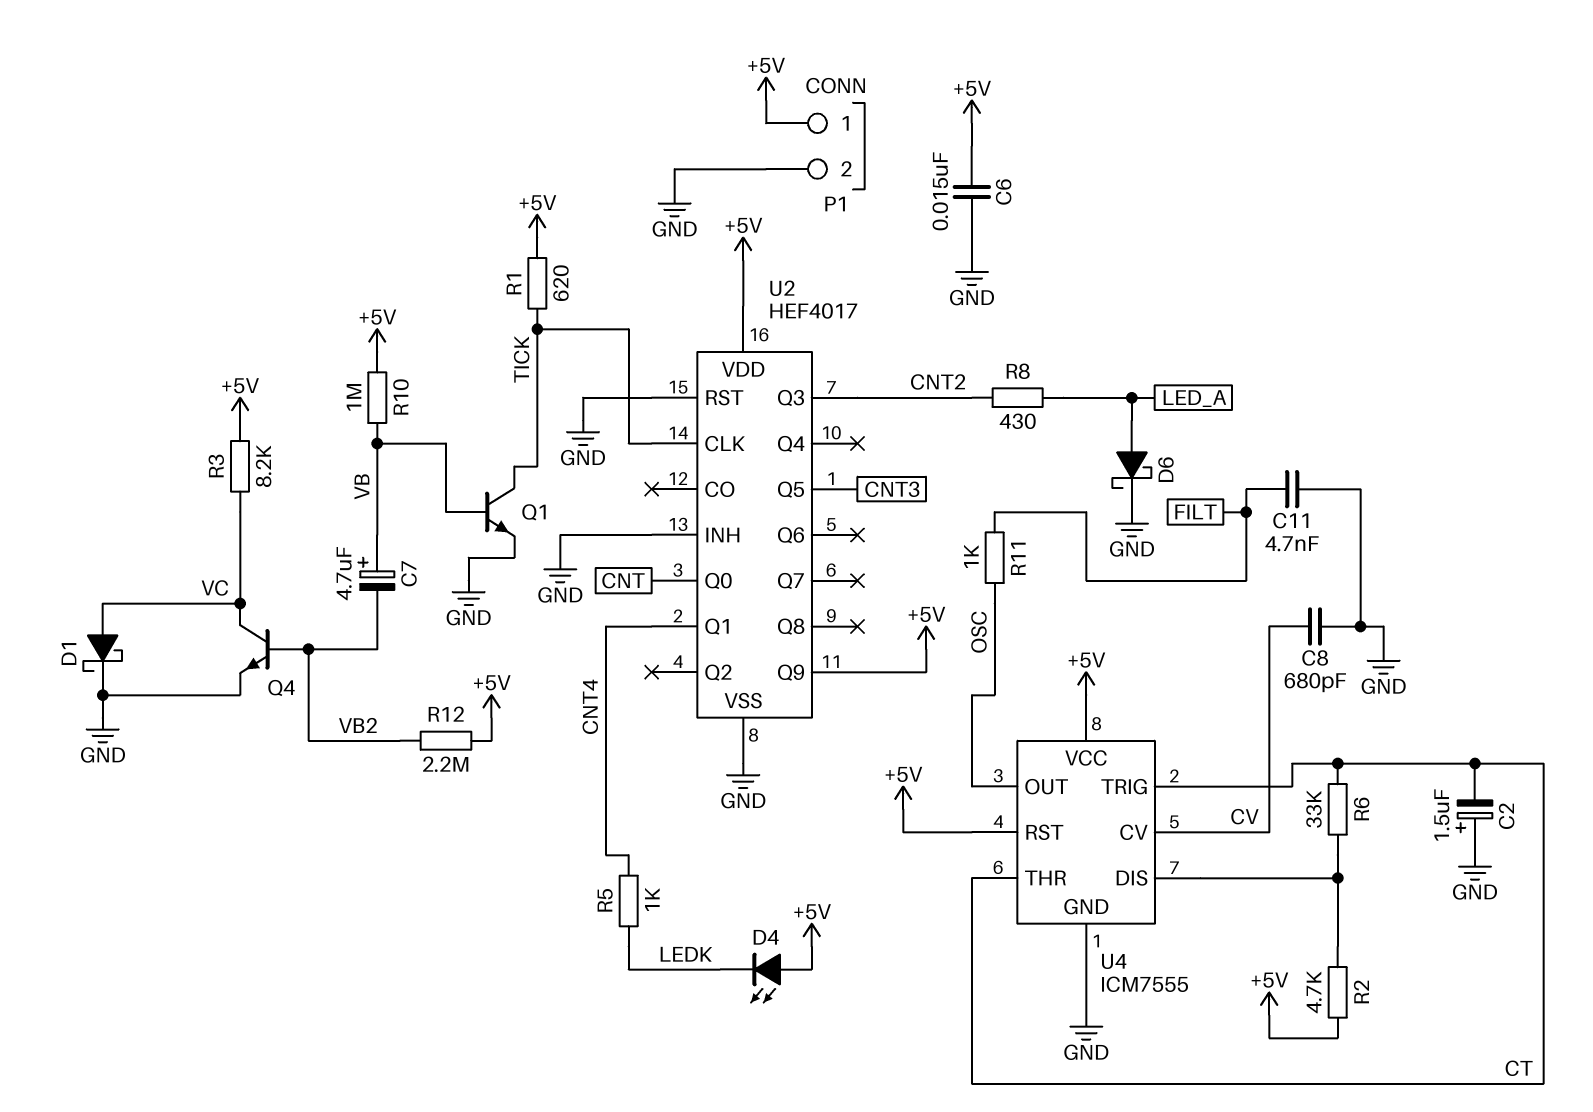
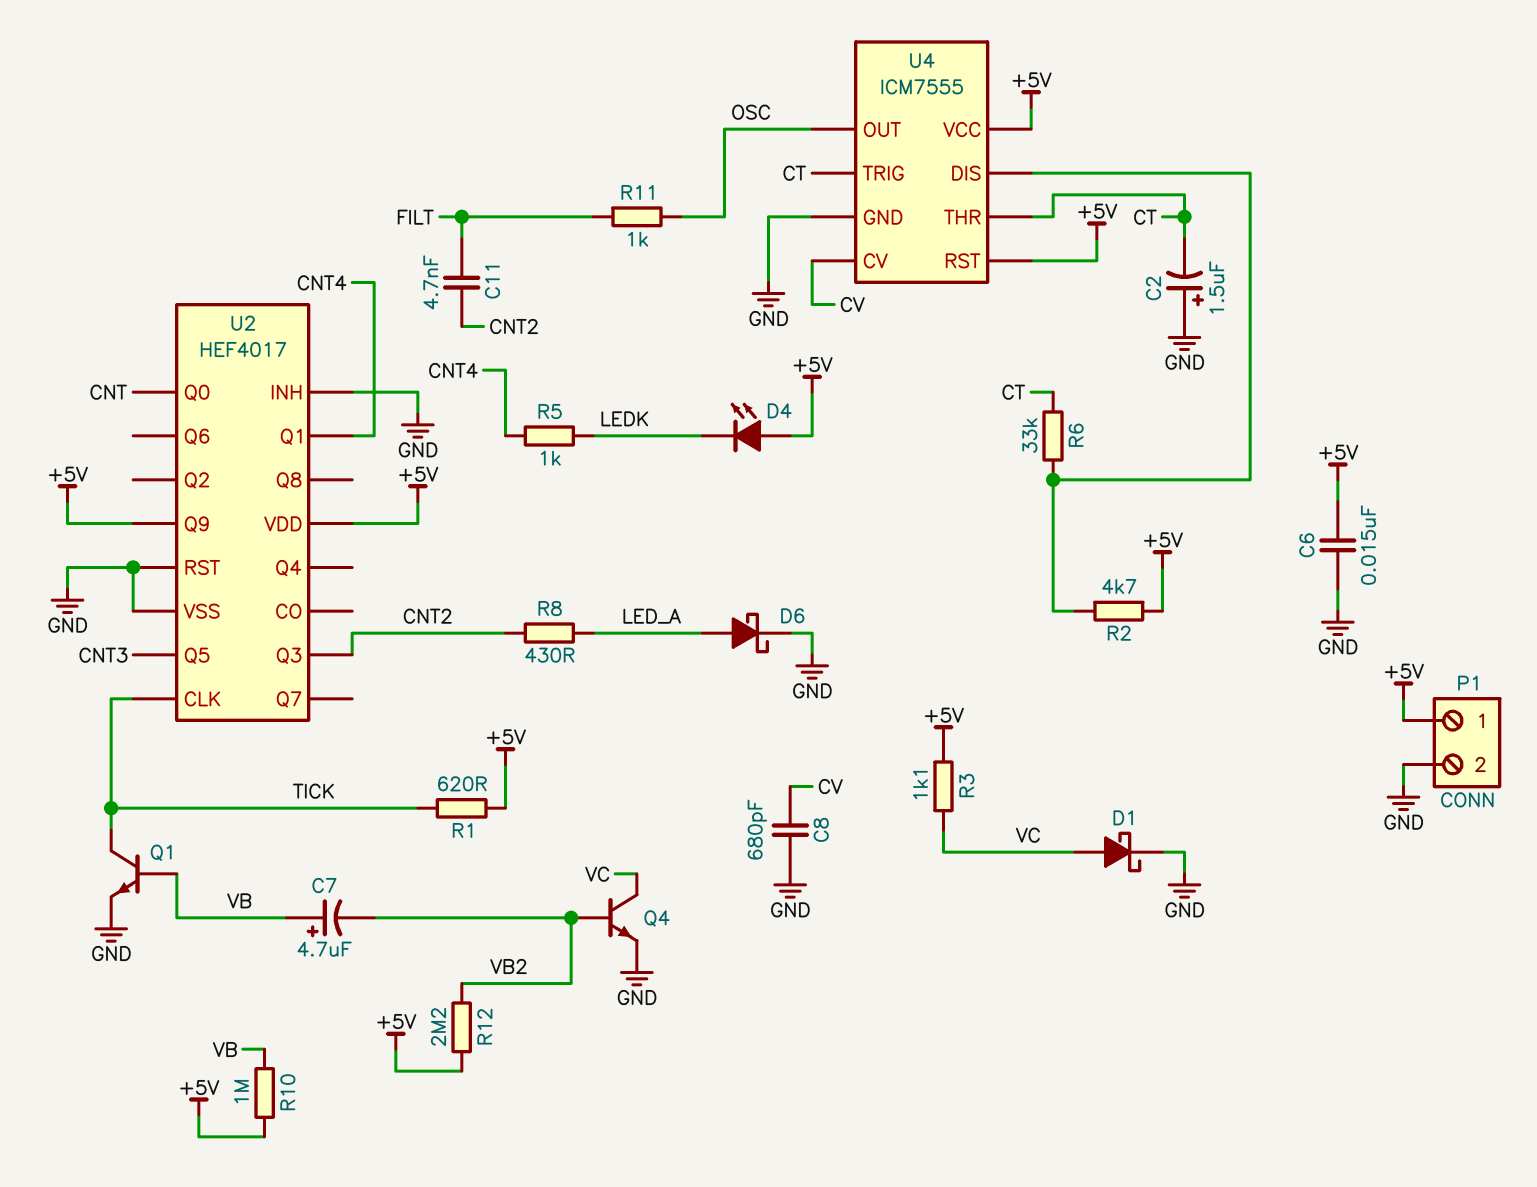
C11: 4.7nF (FILT, GND) -> 4.7nF (CNT2, FILT)
R3: 8.2k (+5V, VC) -> 1.1k (+5V, VC)

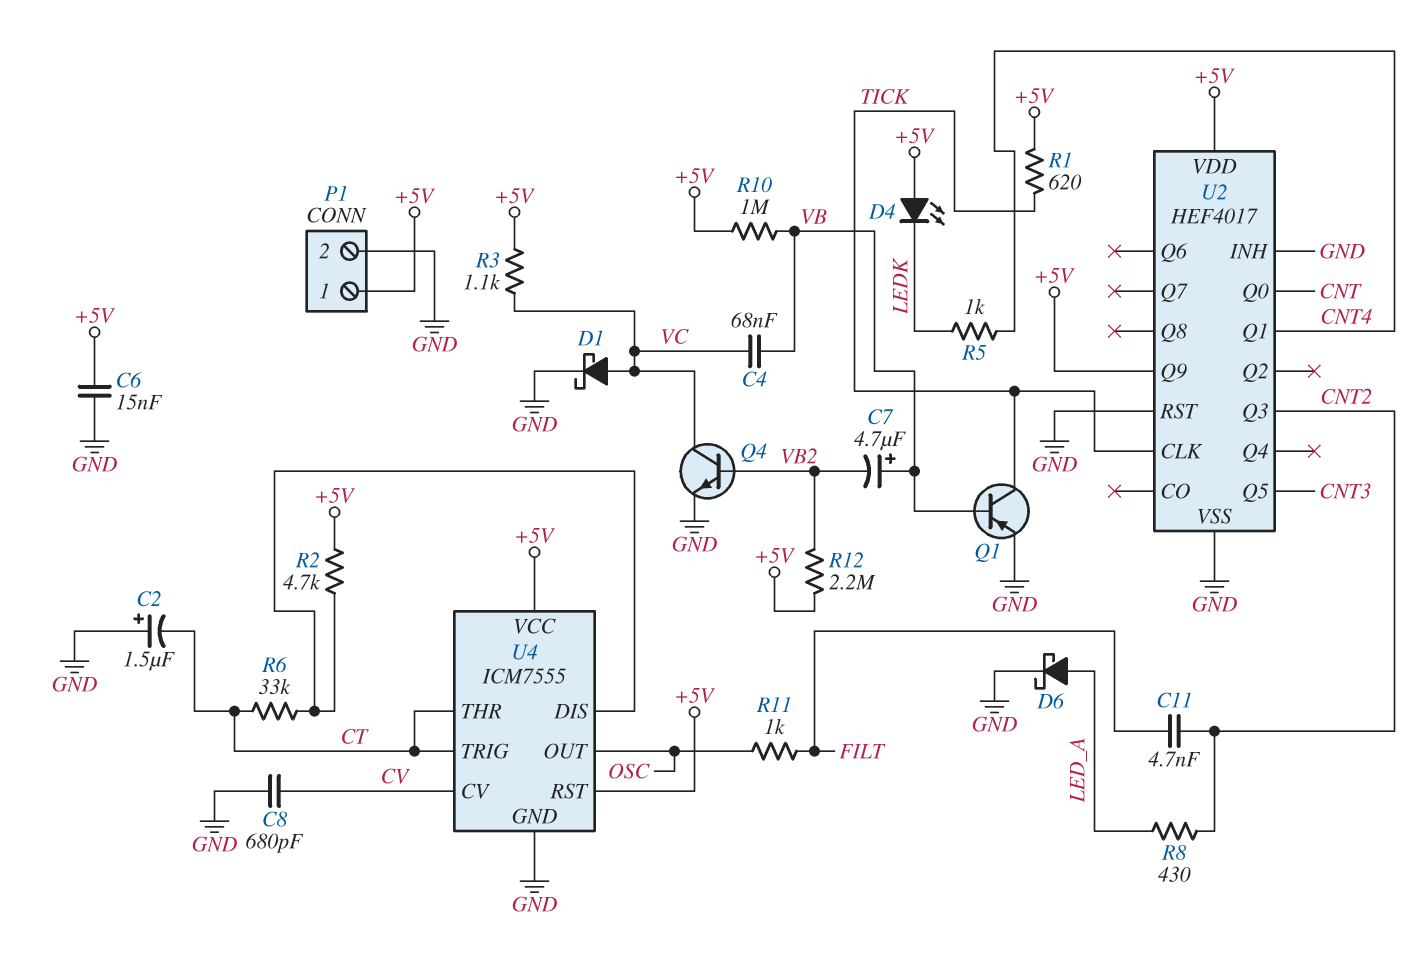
C4: none -> 68nF (VB, VC)
Q1: NPN (B VB, C TICK, E GND) -> PNP (B VB, C TICK, E GND)

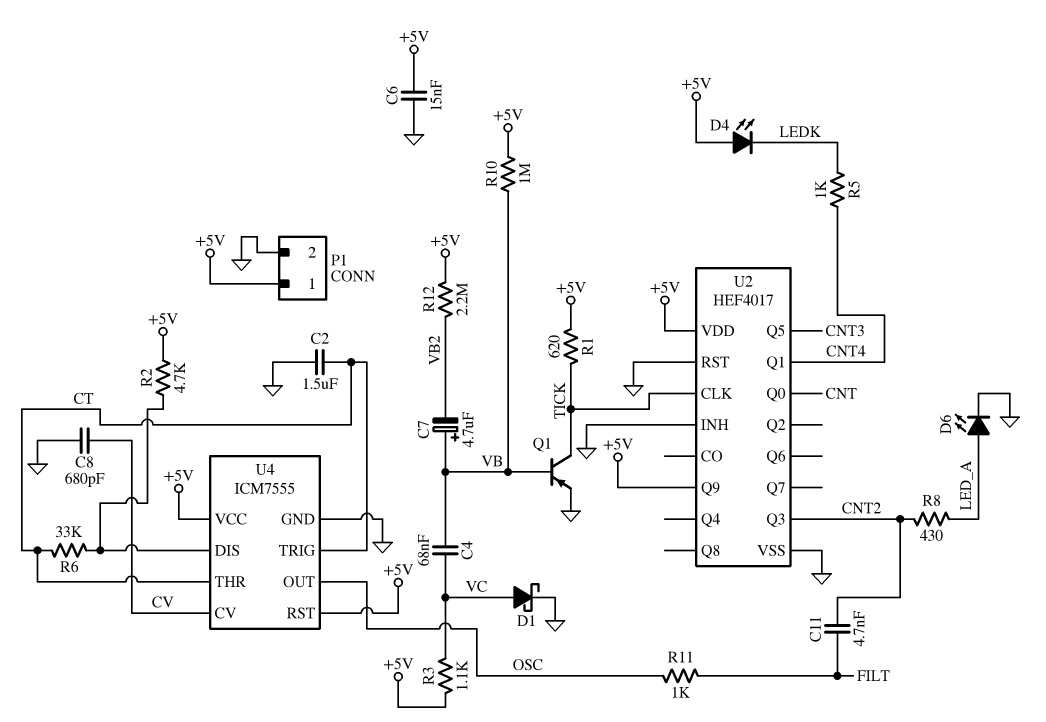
C2: 1.5uF (plus GND, minus CT) -> 1.5uF (CT, GND)
D6: schottky (A LED_A, K GND) -> LED (A LED_A, K GND)
Q4: NPN (B VB2, C VC, E GND) -> none

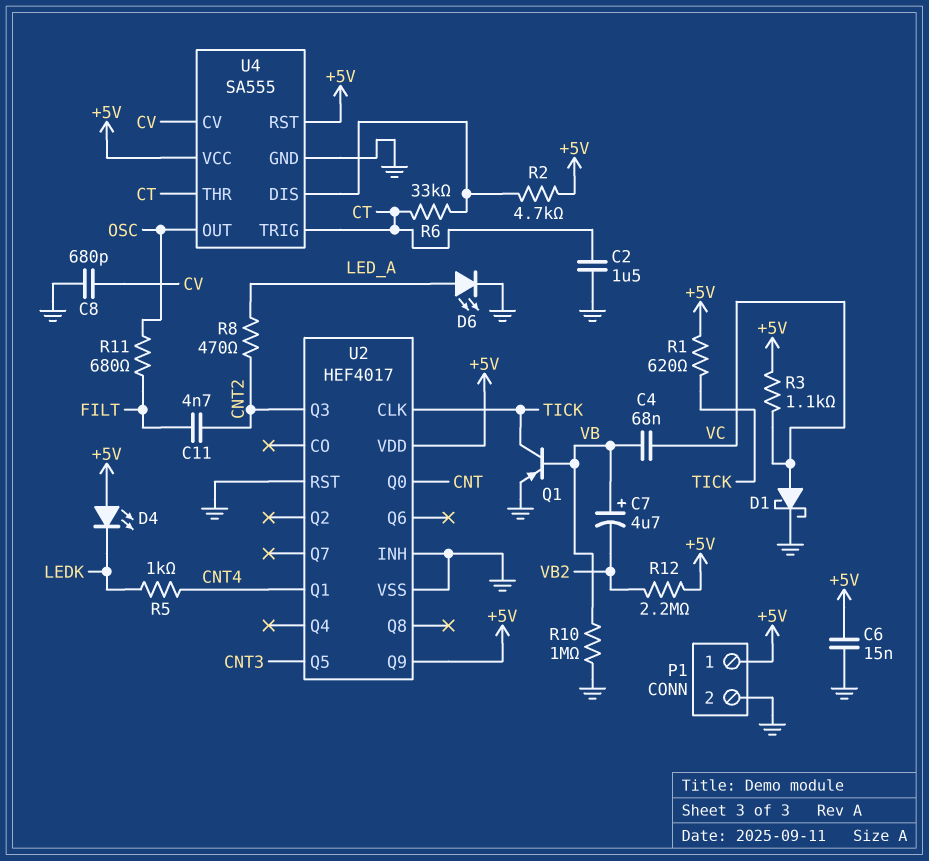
R8: 430 (CNT2, LED_A) -> 470 (CNT2, LED_A)
R10: 1M (+5V, VB) -> 1M (GND, VB)
R11: 1k (FILT, OSC) -> 680 (FILT, OSC)
U4: ICM7555 -> SA555

